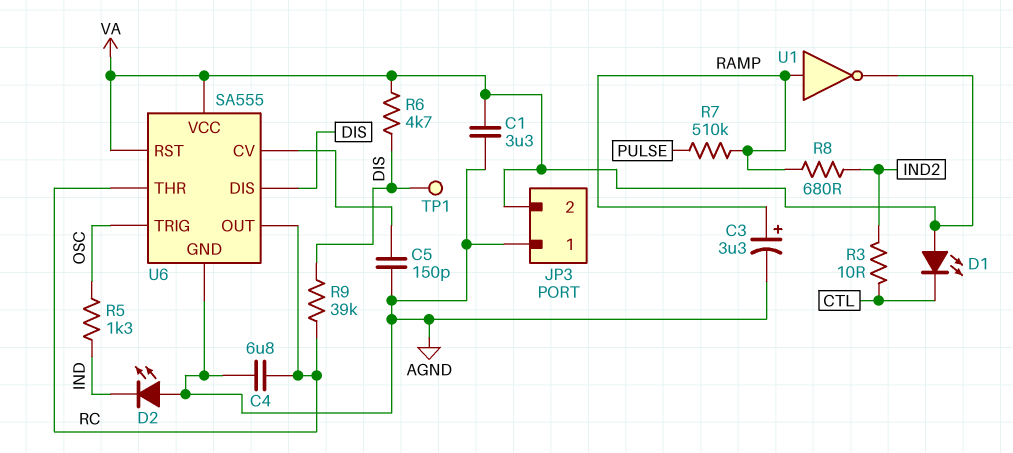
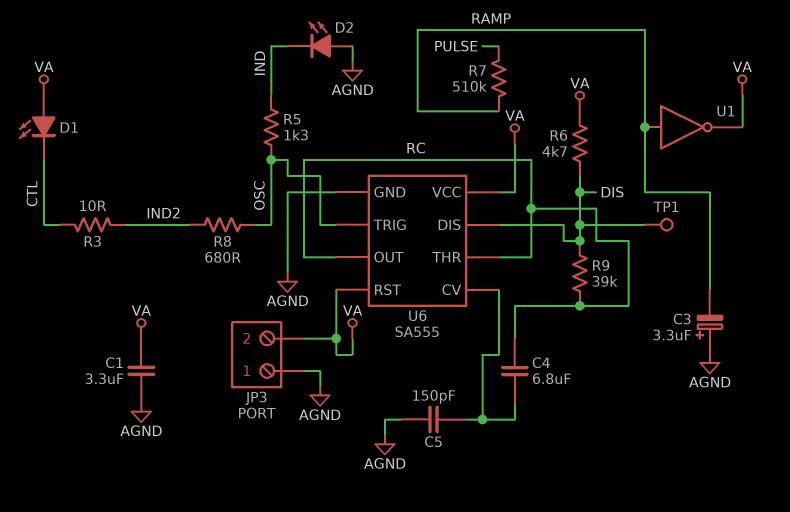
C3: 3.3uF (plus RAMP, minus AGND) -> 3.3uF (plus AGND, minus RAMP)
C4: 6.8uF (AGND, RC) -> 6.8uF (RC, U6/CV)
R8: 680 (IND2, RAMP) -> 680 (IND2, OSC)

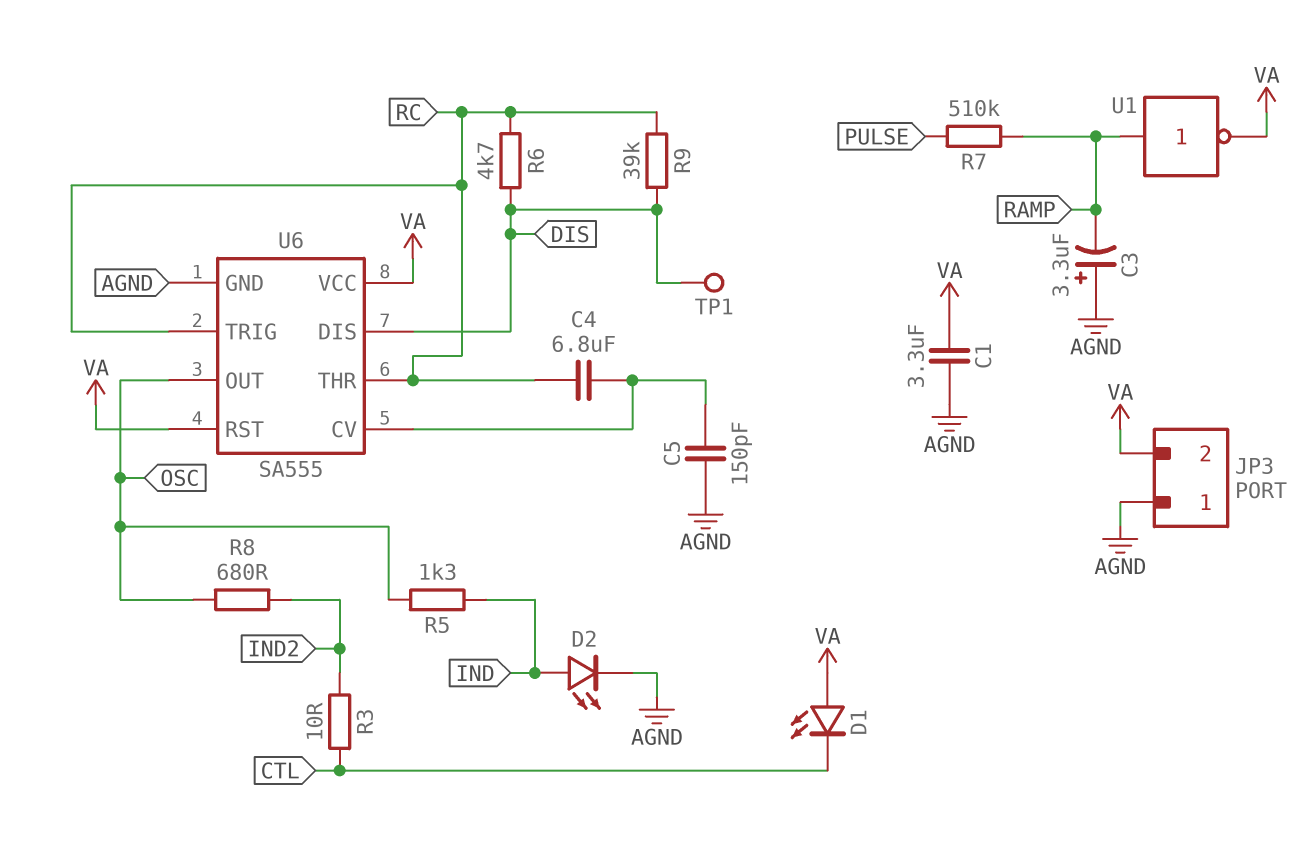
D2: LED (A AGND, K IND) -> LED (A IND, K AGND)
R6: 4.7k (DIS, VA) -> 4.7k (DIS, RC)
U6 pin OUT: RC -> OSC
U6 pin TRIG: OSC -> RC

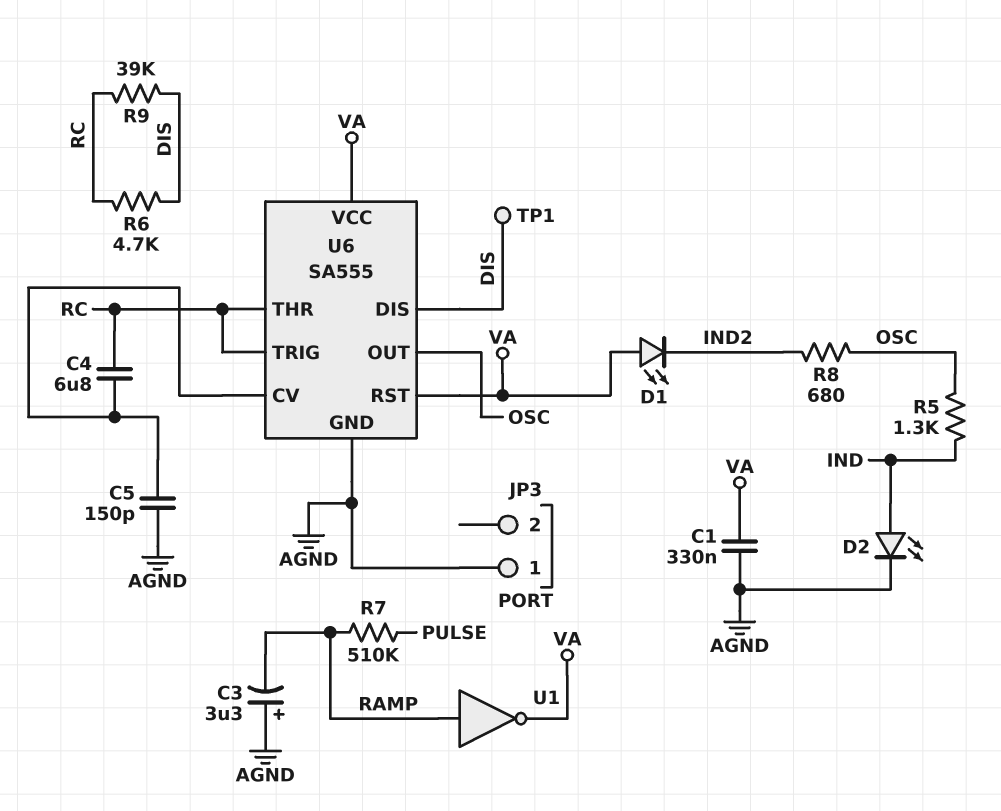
C1: 3.3uF (AGND, VA) -> 330nF (AGND, VA)
D1: LED (A VA, K CTL) -> LED (A VA, K IND2)
JP3 pin 2: VA -> none
R3: 10 (CTL, IND2) -> none

